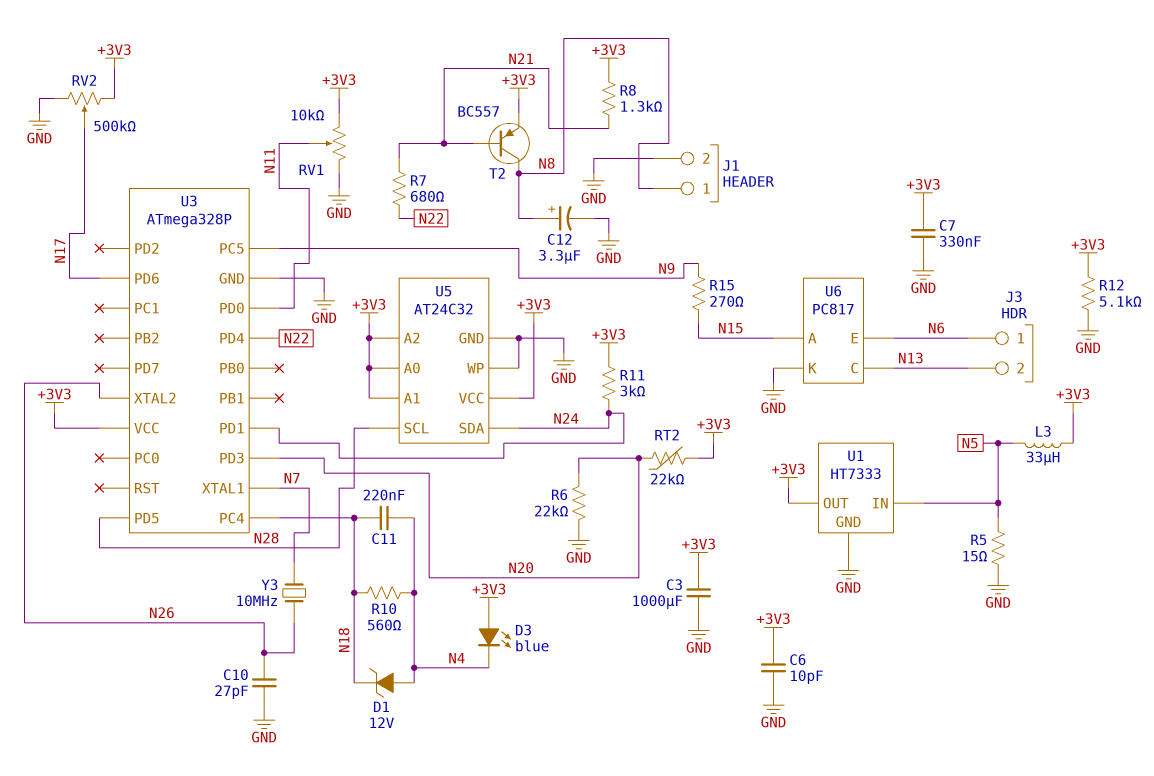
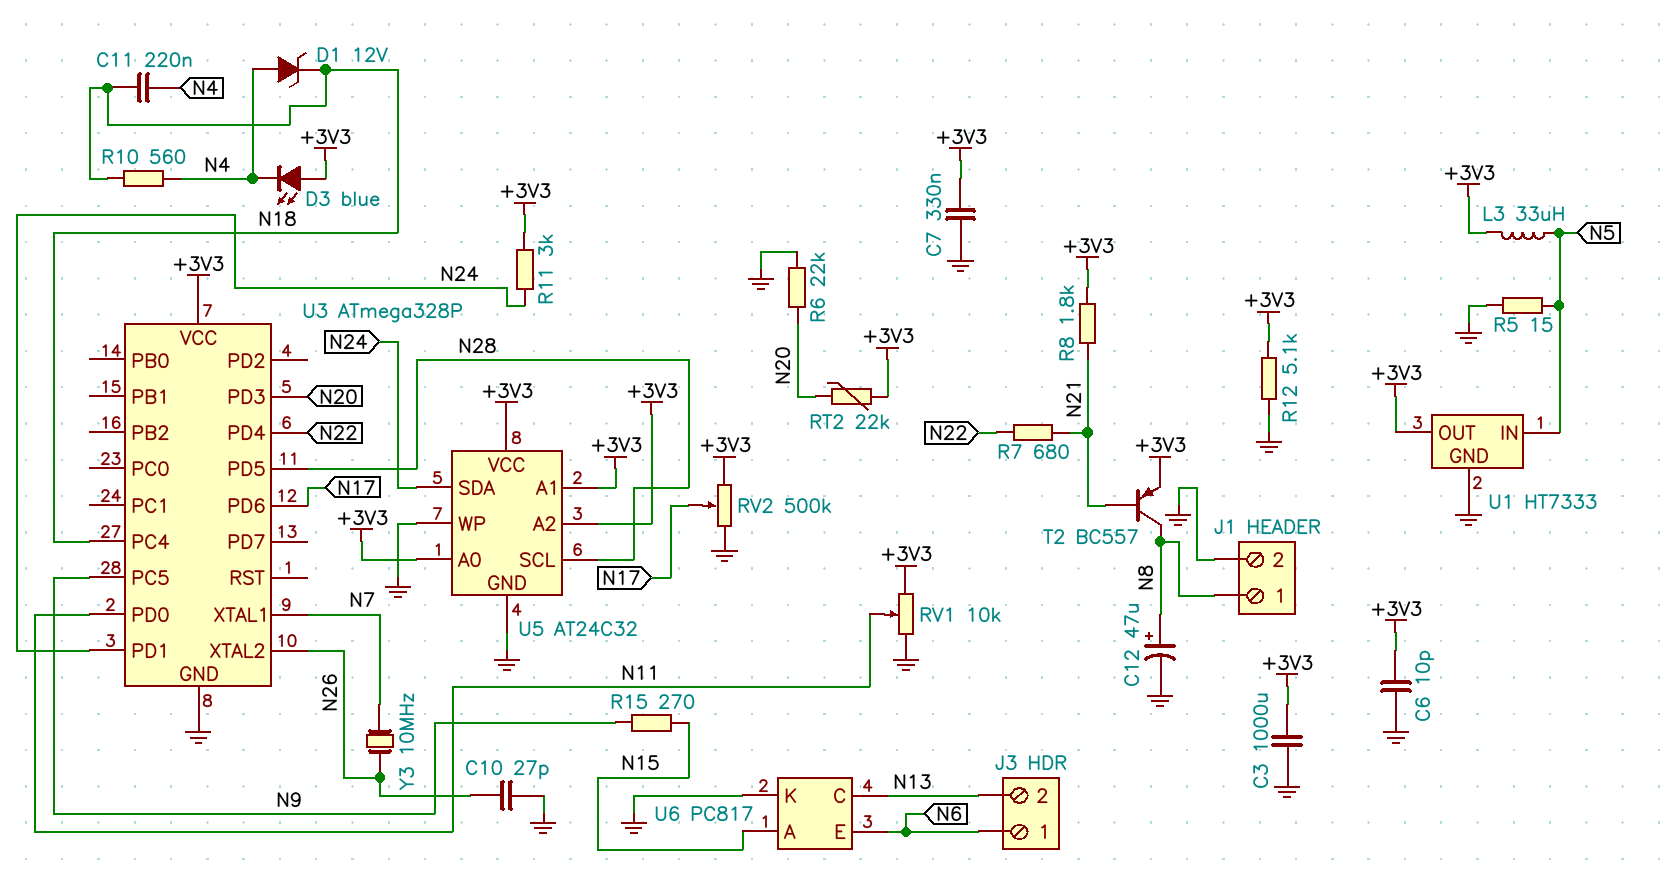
C12: 3.3uF (plus N8, minus GND) -> 47uF (plus N8, minus GND)
R8: 1.3k (+3V3, N21) -> 1.8k (+3V3, N21)

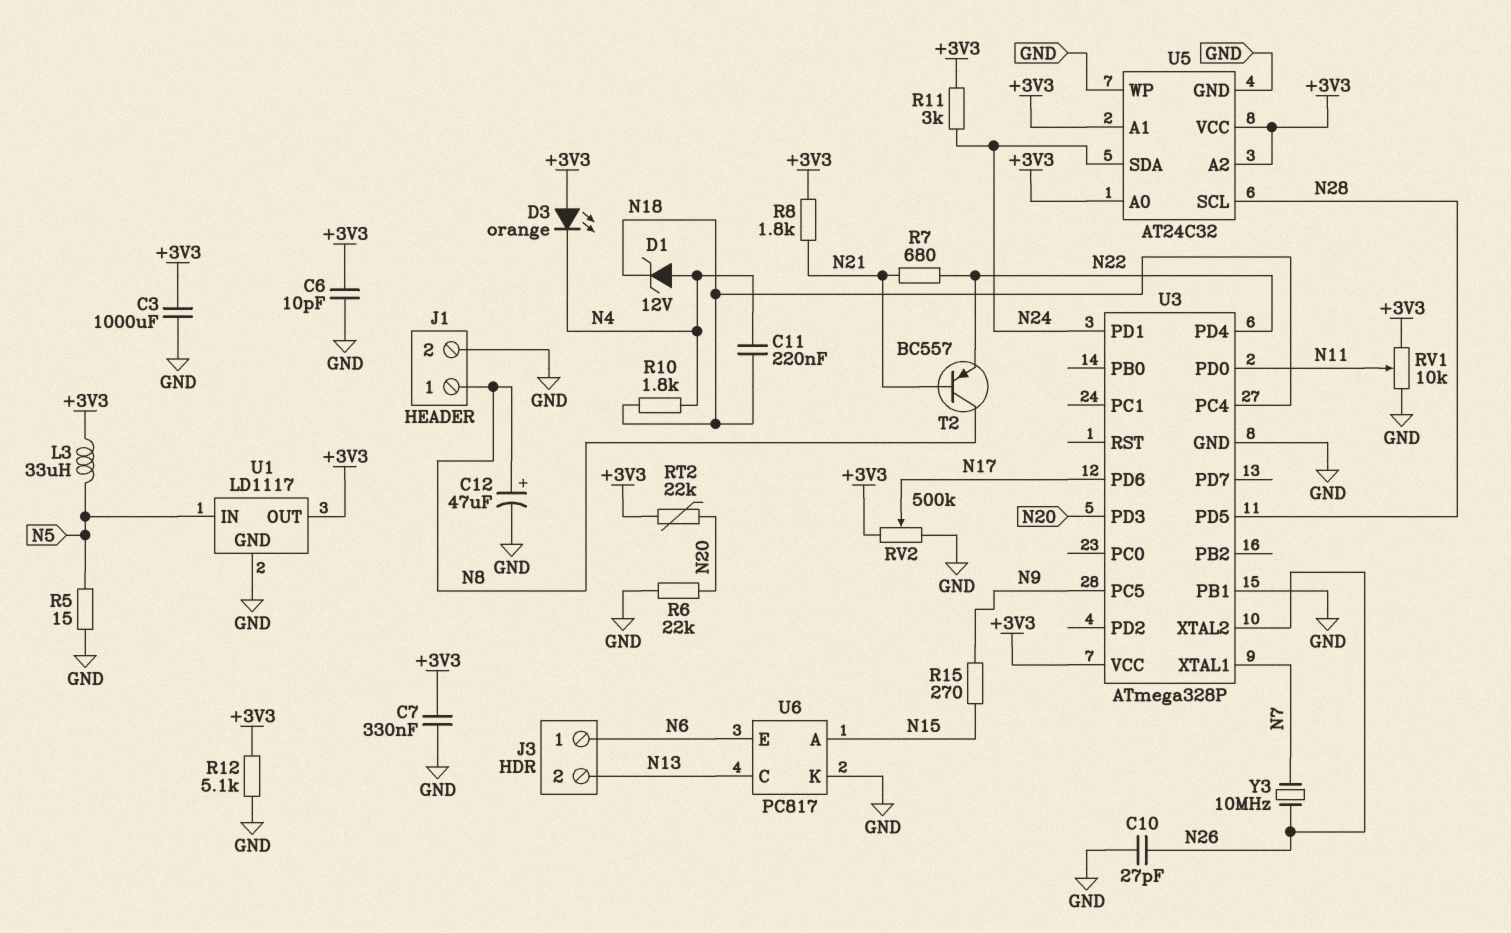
D3: LED blue (A +3V3, K N4) -> LED orange (A +3V3, K N4)
R10: 560 (N4, N18) -> 1.8k (N4, N18)
T2: PNP BC557 (B N21, C N8, E +3V3) -> PNP BC557 (B N21, C N8, E N22)
U1: HT7333 -> LD1117
U3 pin PB1: none -> GND

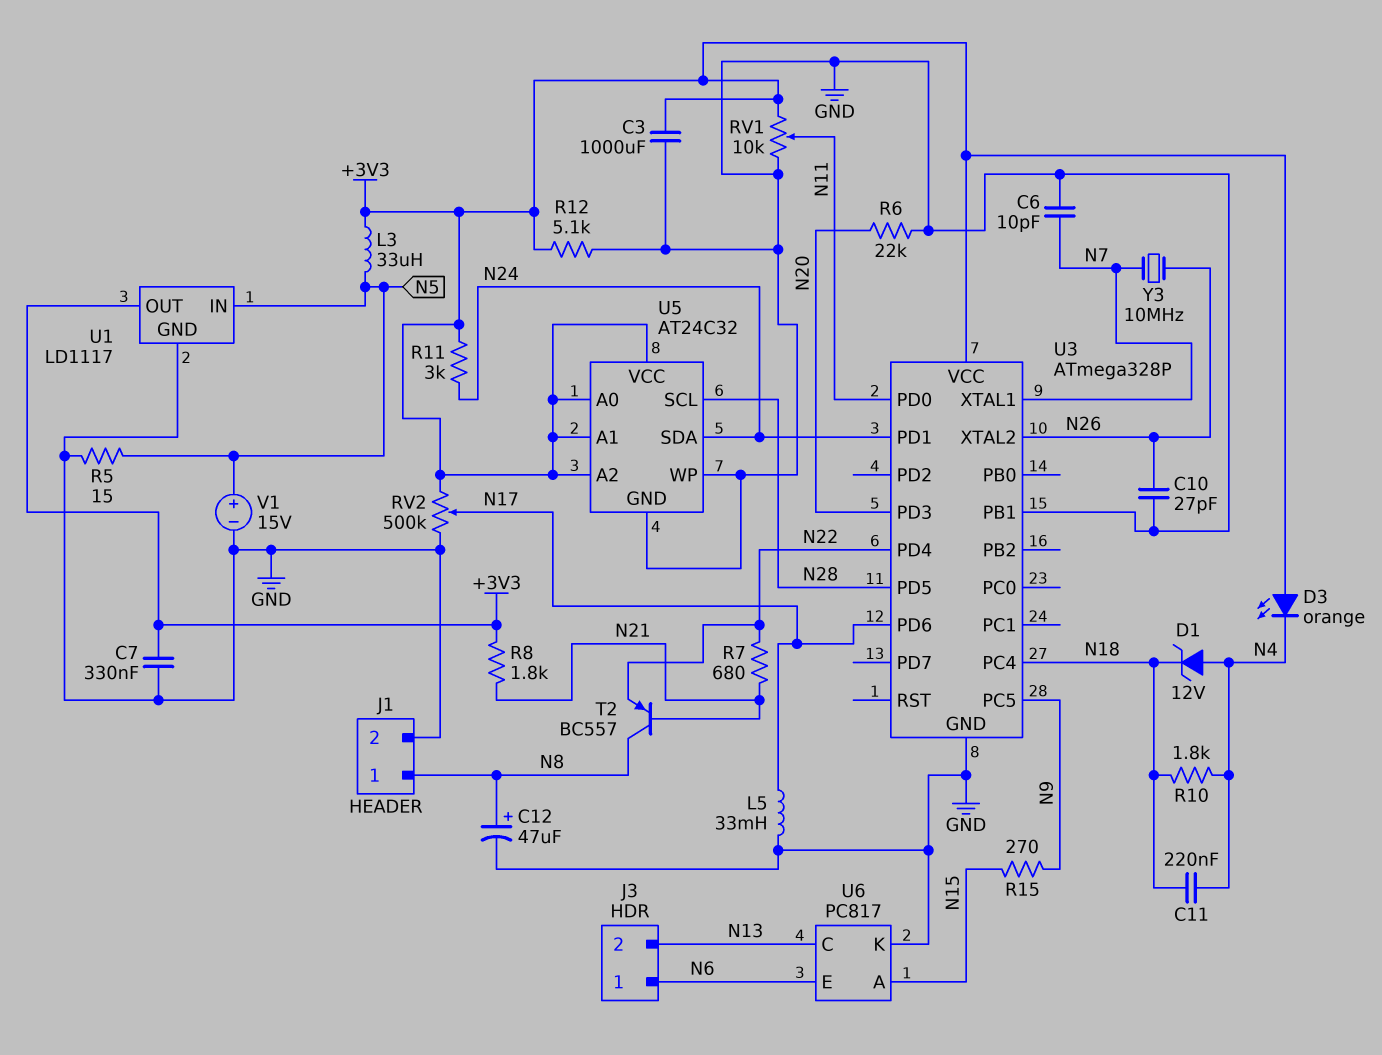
C6: 10pF (+3V3, GND) -> 10pF (GND, N7)
L5: none -> 33mH (GND, N17)
RT2: 22k (+3V3, N20) -> none
V1: none -> 15V (plus N5, minus GND)

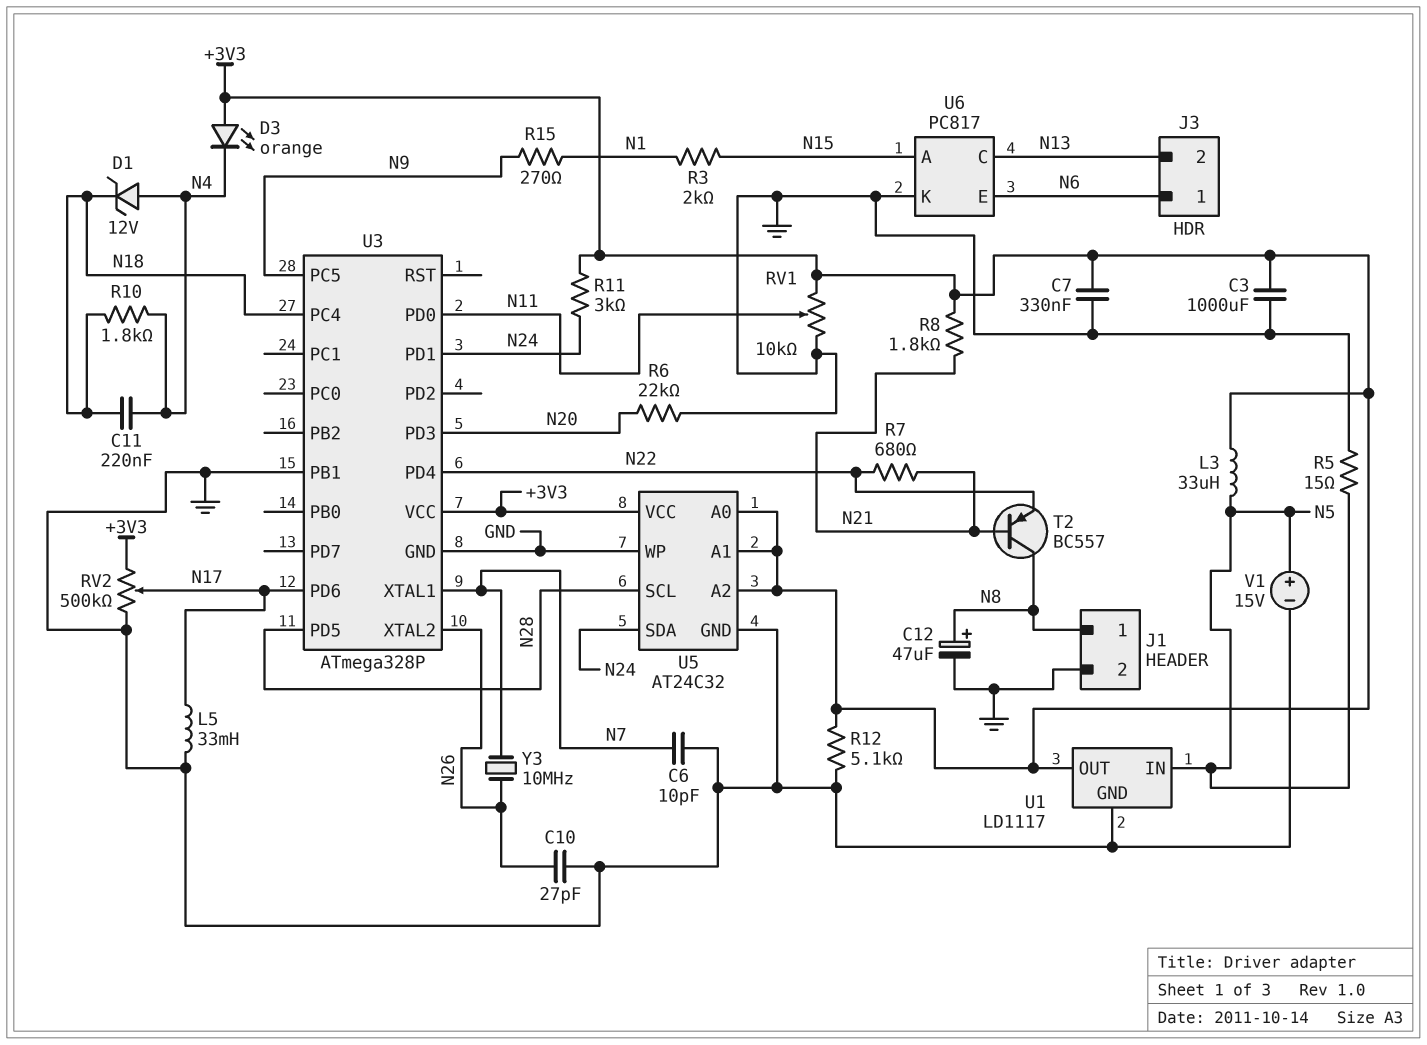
R3: none -> 2k (N1, N15)
R15: 270 (N9, N15) -> 270 (N1, N9)

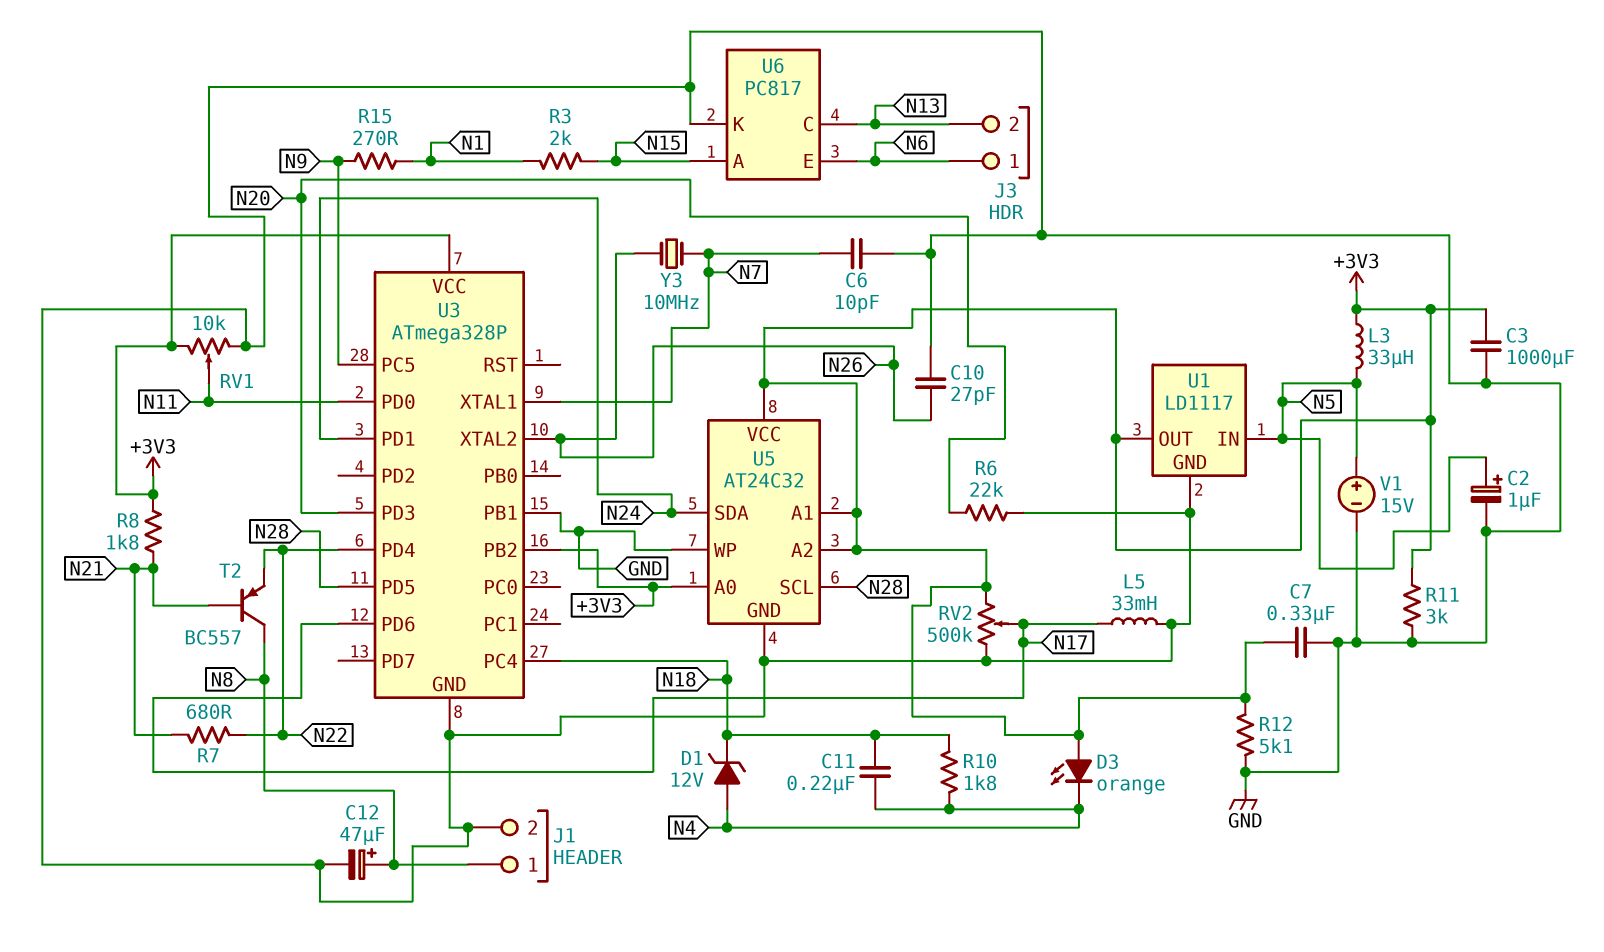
C2: none -> 1uF (plus N5, minus GND)
R5: 15 (GND, N5) -> none
R11: 3k (+3V3, N24) -> 3k (+3V3, GND)
U3 pin PB2: none -> +3V3

